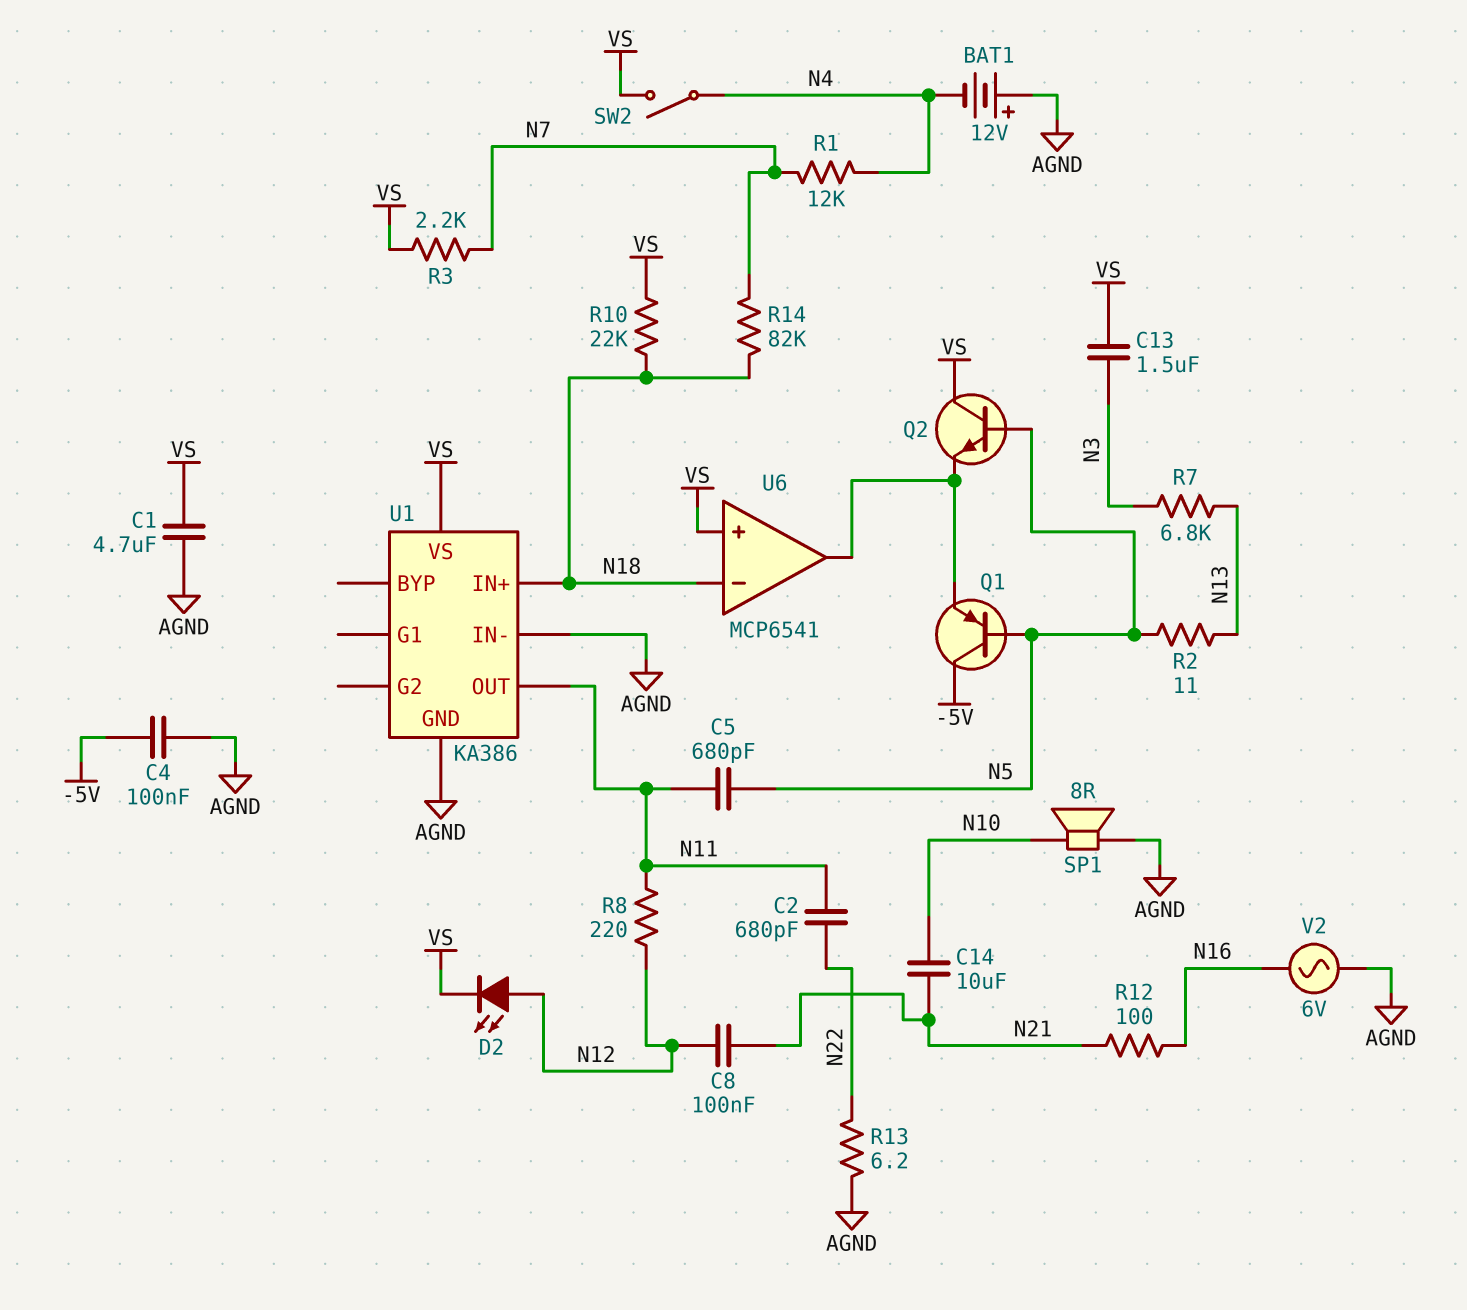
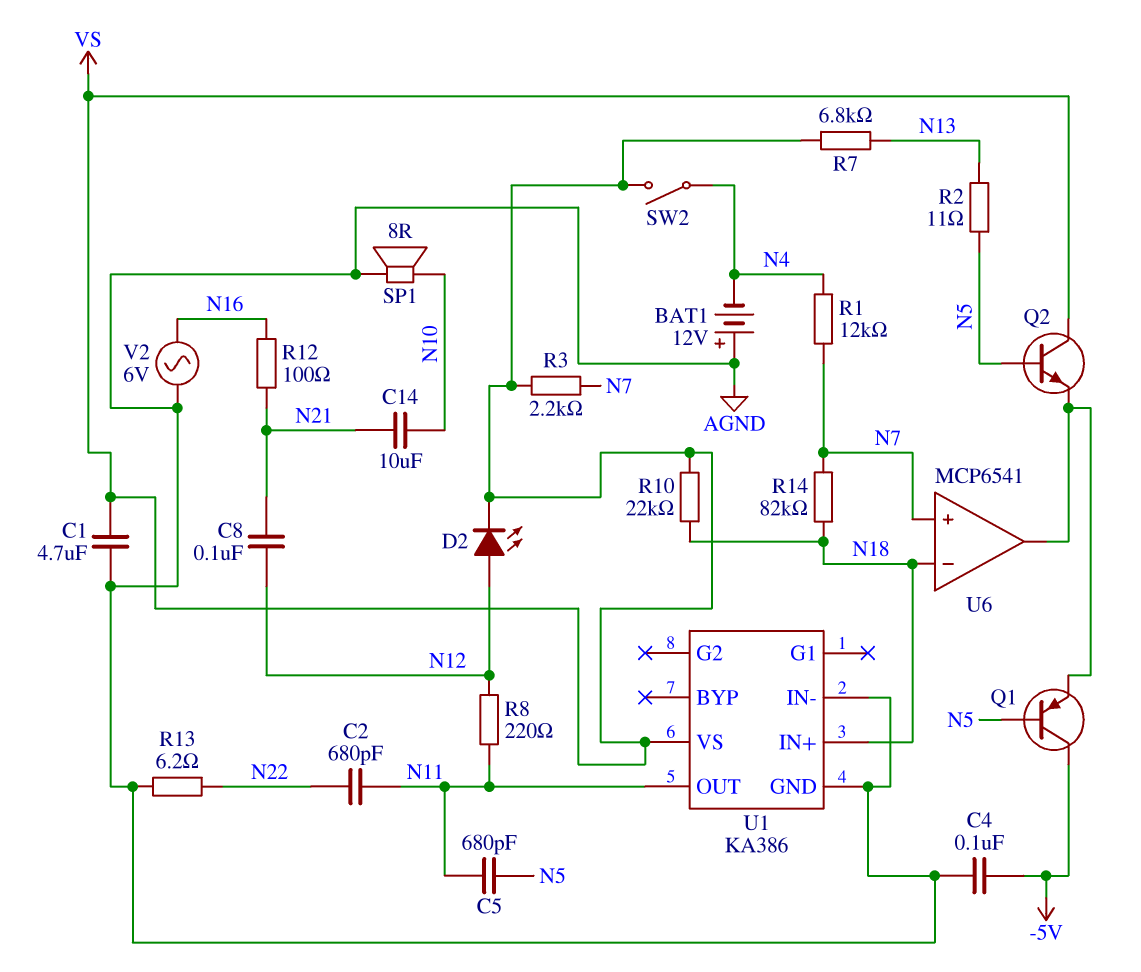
C13: 1.5uF (N3, VS) -> none
R7: 6.8k (N3, N13) -> 6.8k (N13, VS)
U6 pin in+: VS -> N7

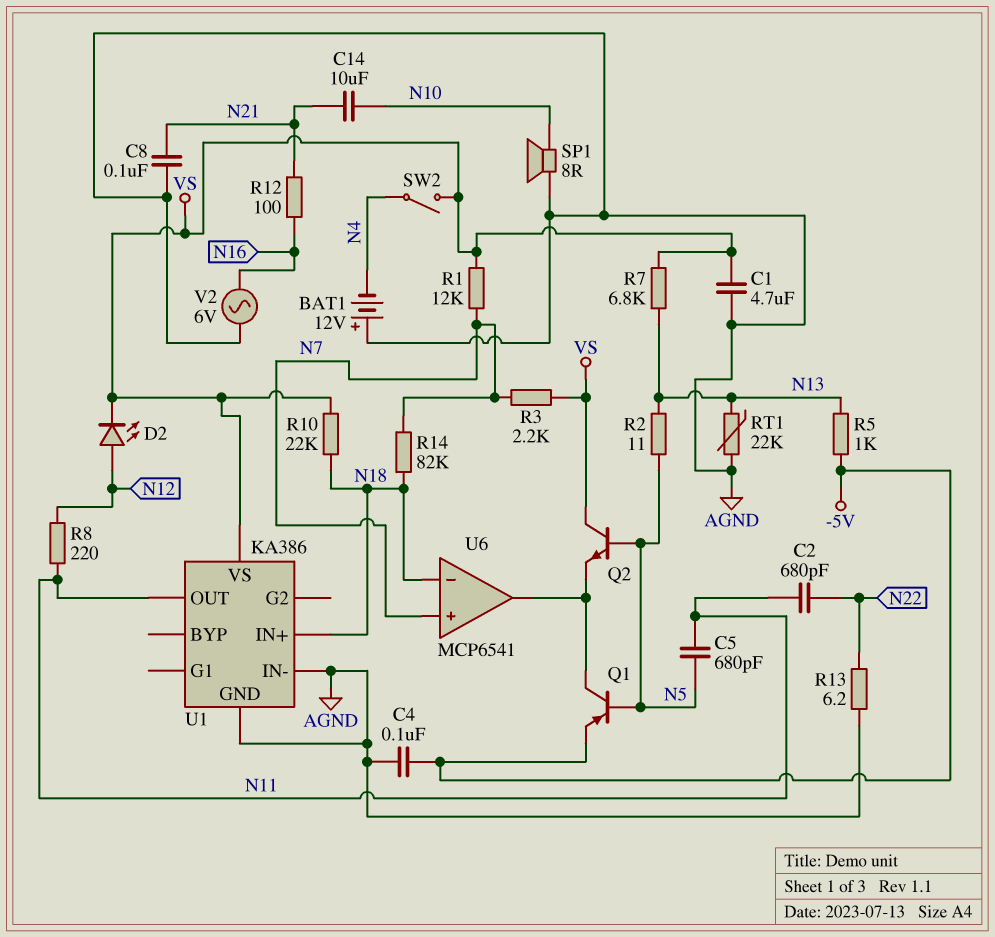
C8: 100nF (N12, N21) -> 100nF (AGND, N21)
Q1: PNP (B N5, C -5V, E U6/out) -> PNP (B N5, C U6/out, E -5V)
R1: 12k (N4, N7) -> 12k (N7, VS)
R5: none -> 1k (-5V, N13)
RT1: none -> 22k (AGND, N13)

